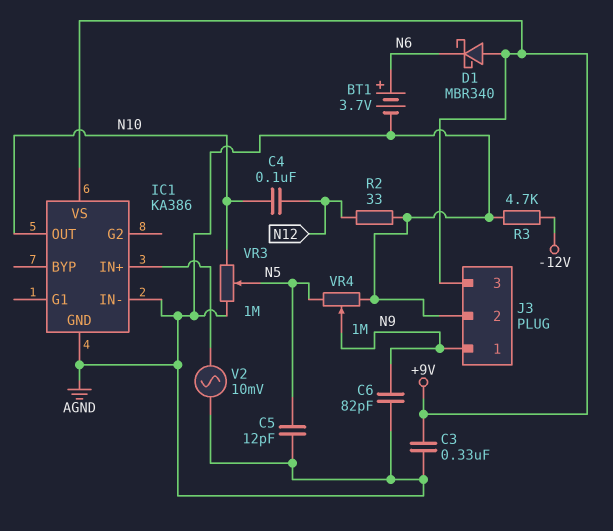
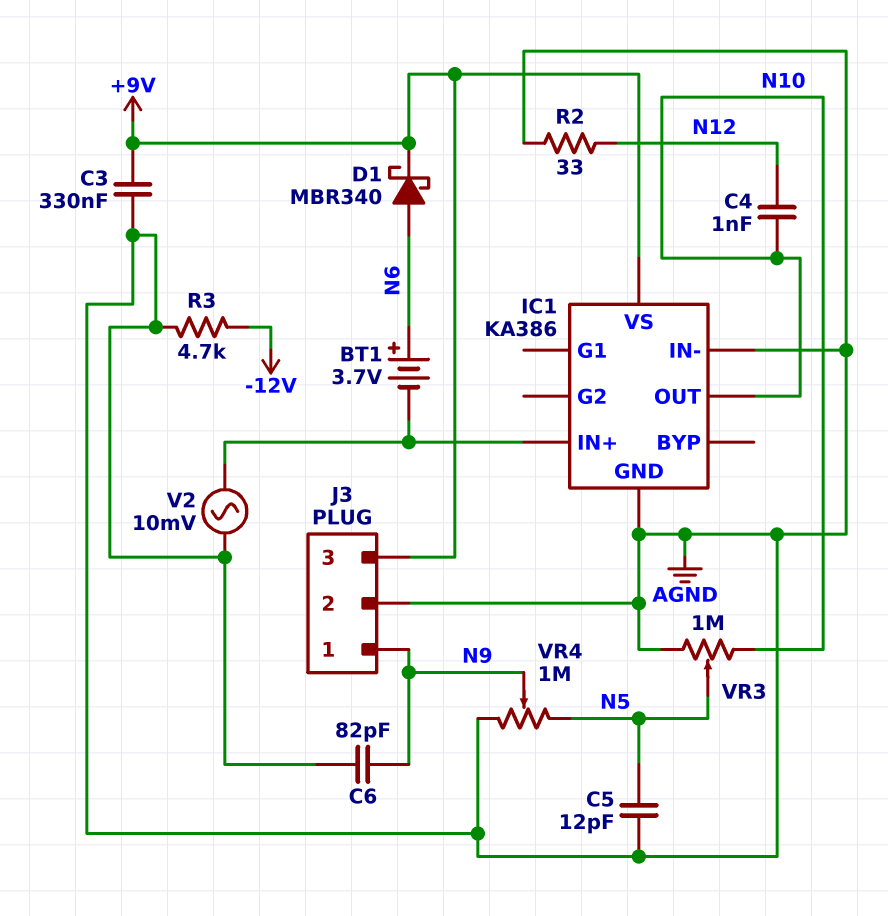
BT1: 3.7V (plus N6, minus AGND) -> 3.7V (plus N6, minus IC1/IN+)
C4: 100nF (N10, N12) -> 1nF (N10, N12)
D1: schottky MBR340 (A +9V, K N6) -> schottky MBR340 (A N6, K +9V)

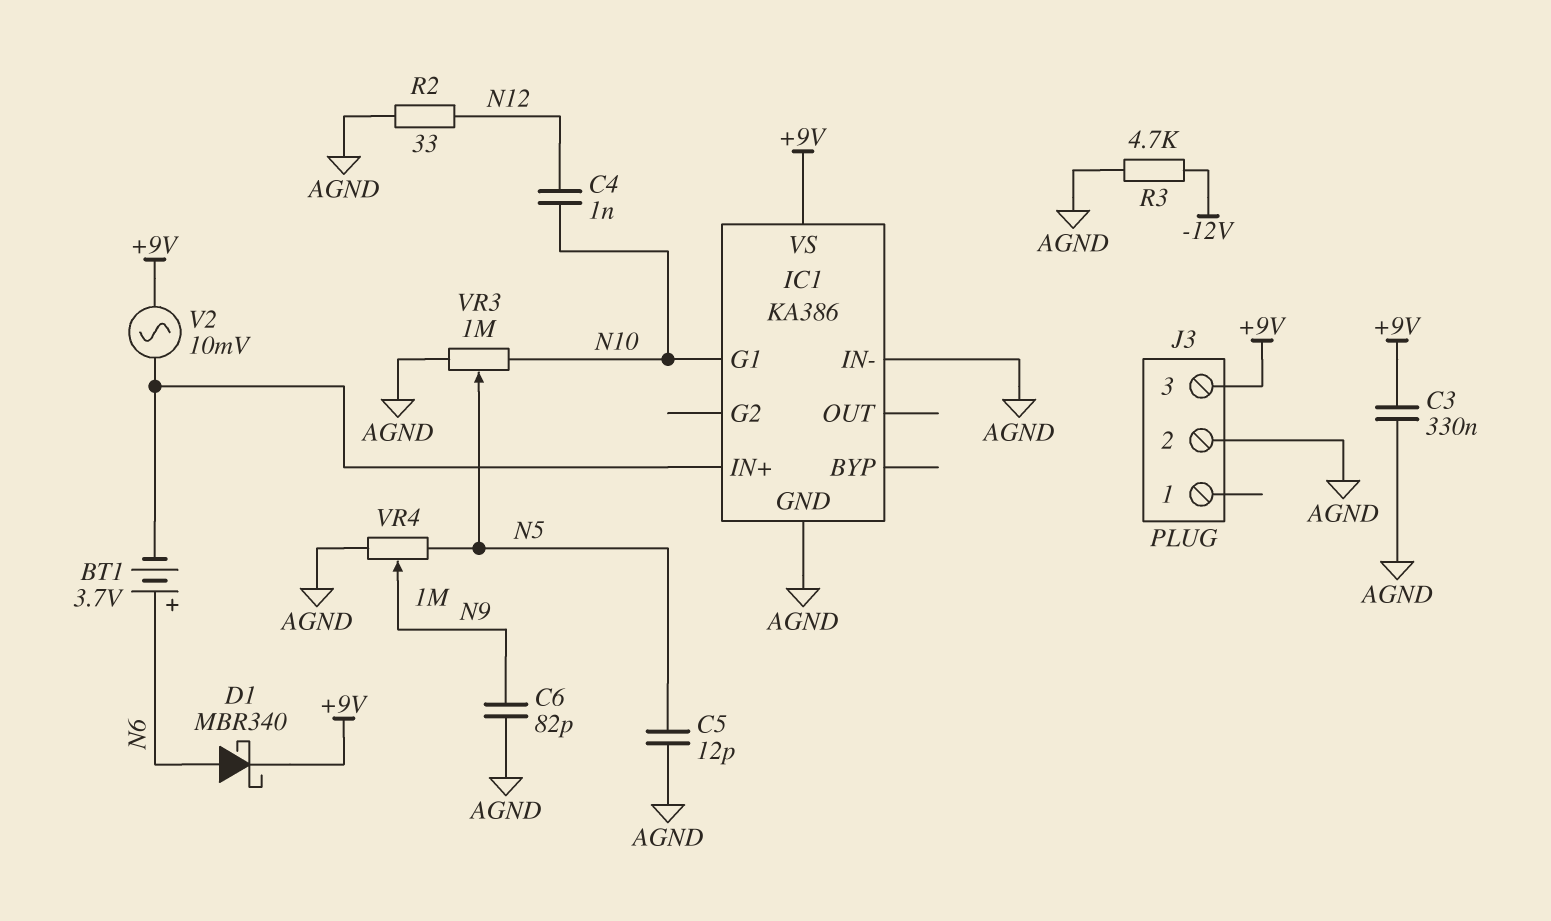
IC1 pin G1: none -> N10
IC1 pin OUT: N10 -> none
J3 pin 1: N9 -> none
V2: AC 10mV (AGND, IC1/IN+) -> AC 10mV (+9V, IC1/IN+)

